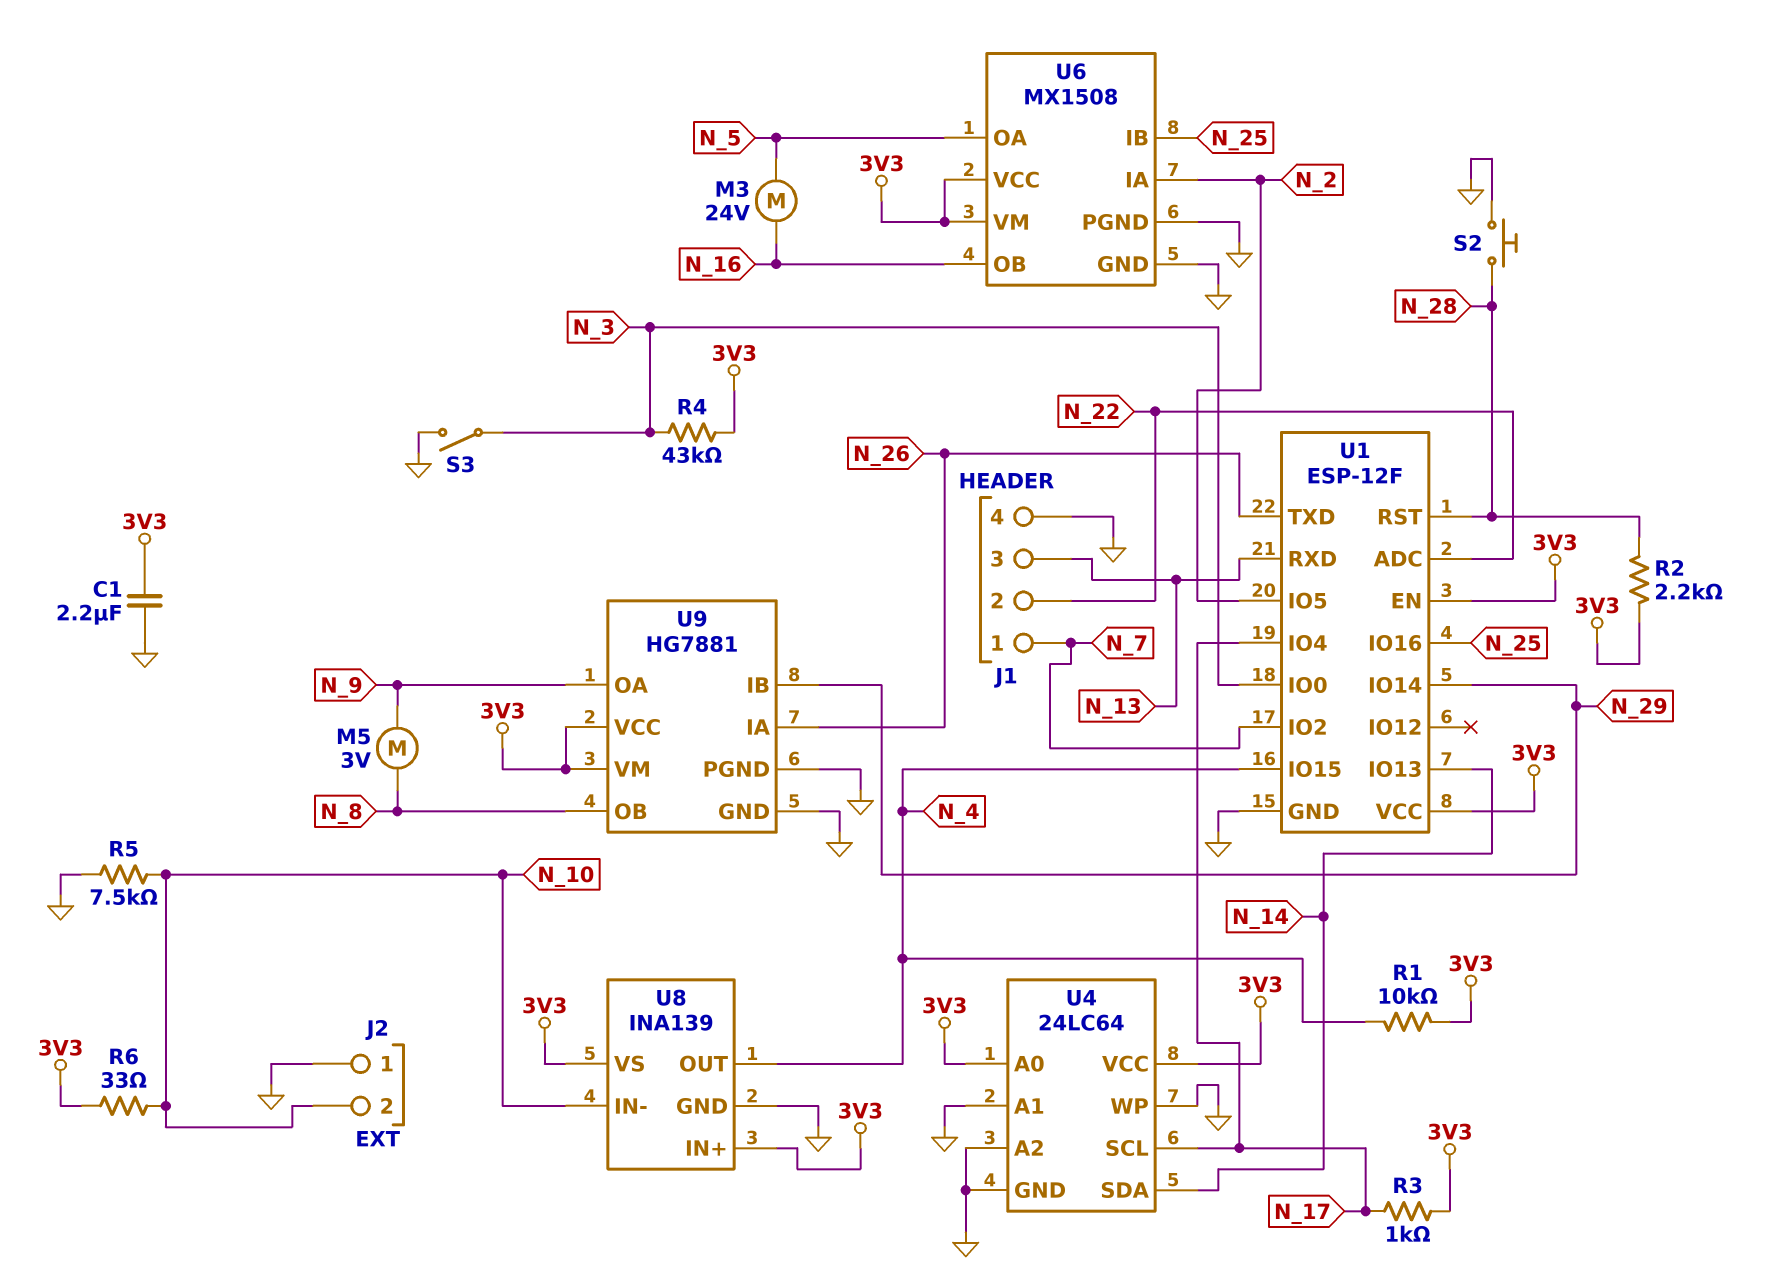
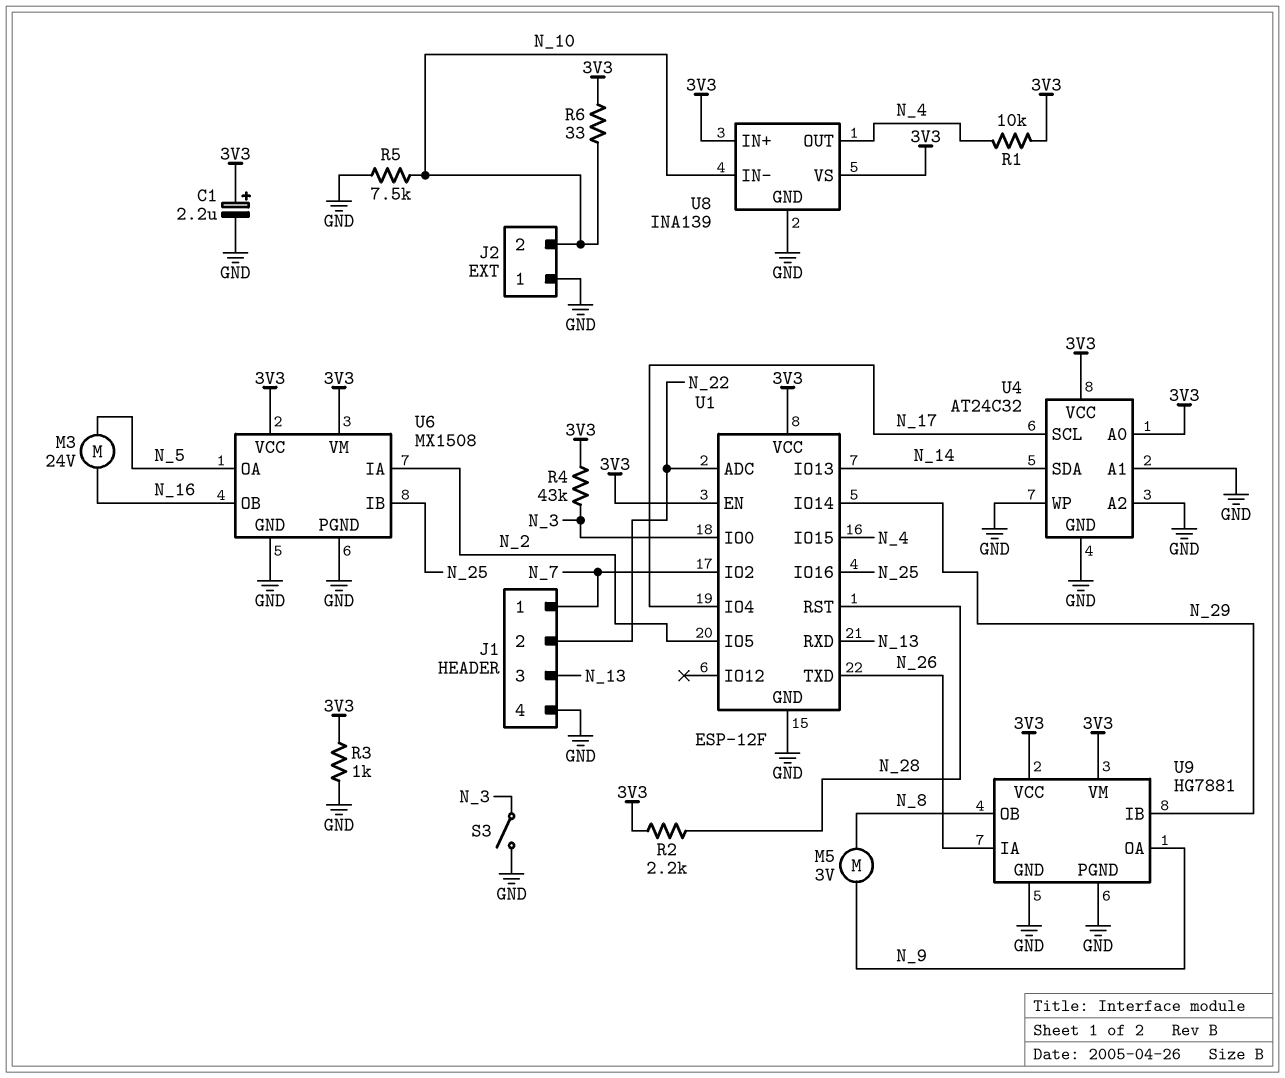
C1: 2.2uF (3V3, GND) -> 2.2uF (plus 3V3, minus GND)
R3: 1k (3V3, N_17) -> 1k (3V3, GND)
S2: button (GND, N_28) -> none
U4: 24LC64 -> AT24C32

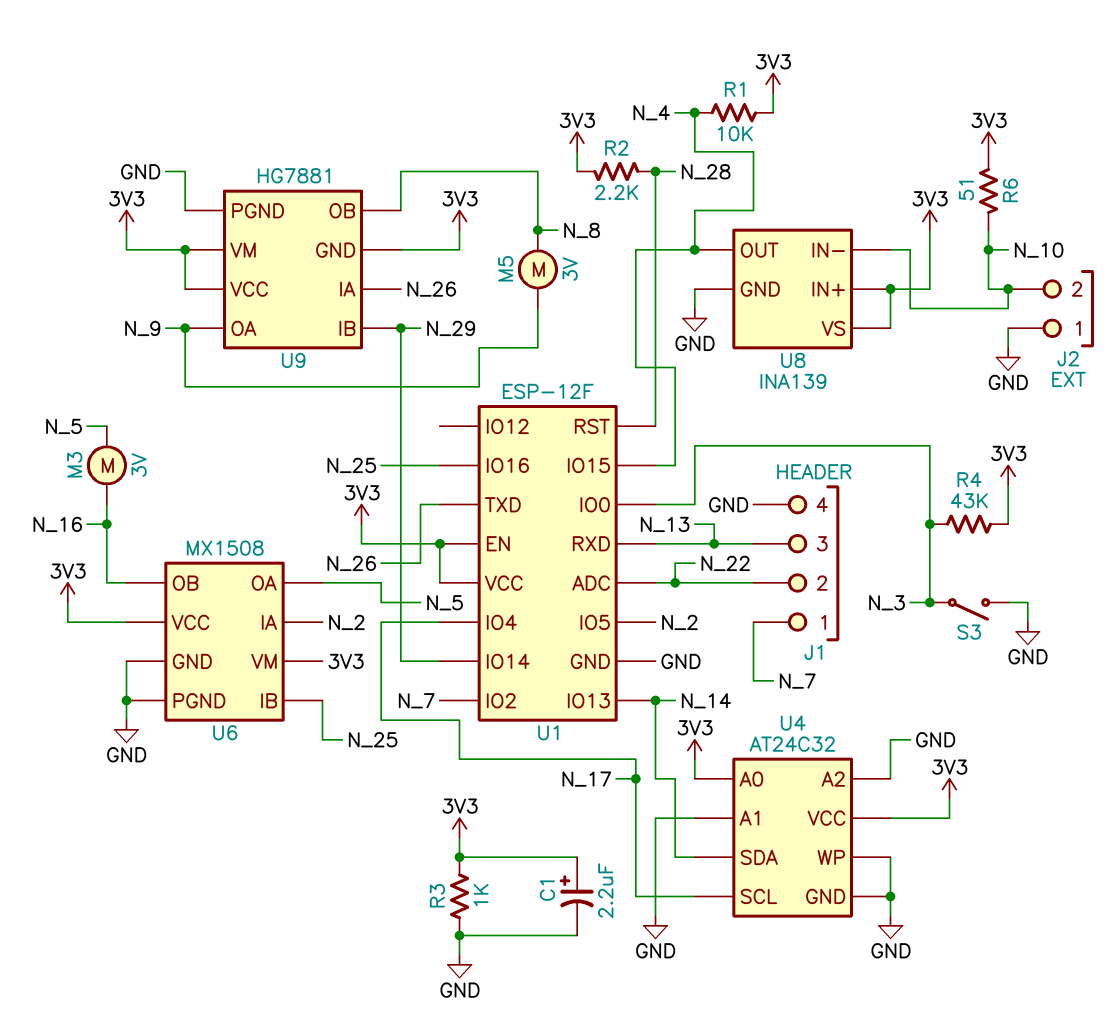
M3: motor 24V (N_5, N_16) -> motor 3V (N_5, N_16)
R5: 7.5k (GND, N_10) -> none
R6: 33 (3V3, N_10) -> 51 (3V3, N_10)
U9 pin GND: GND -> 3V3

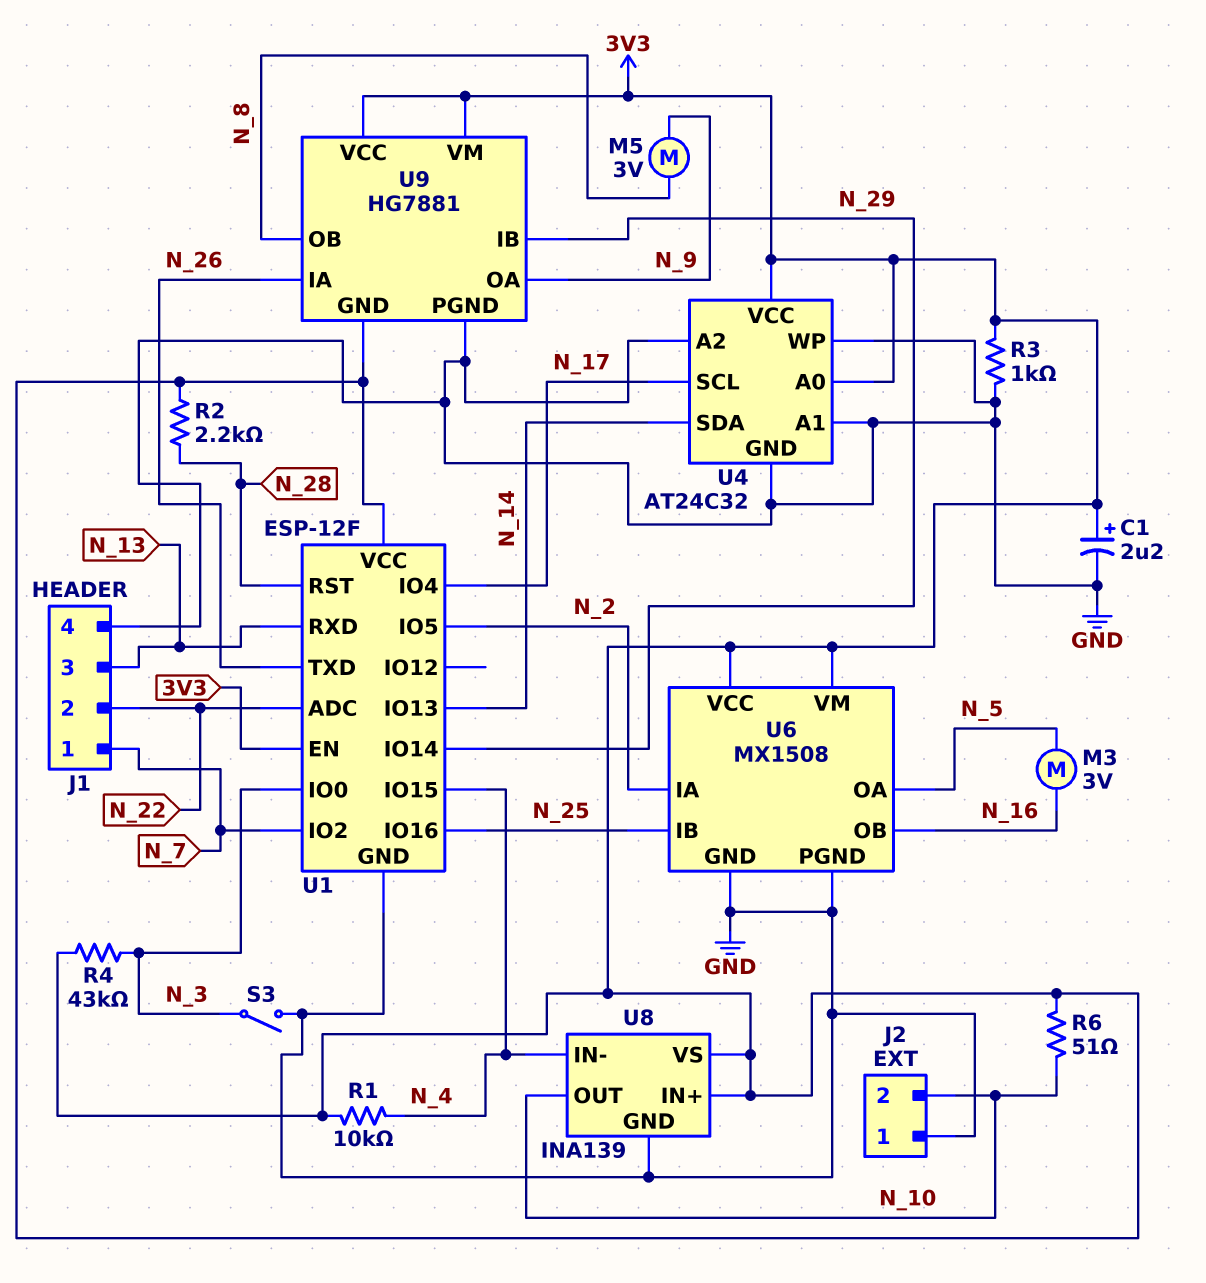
U8 pin IN-: N_10 -> N_4
U8 pin OUT: N_4 -> N_10

